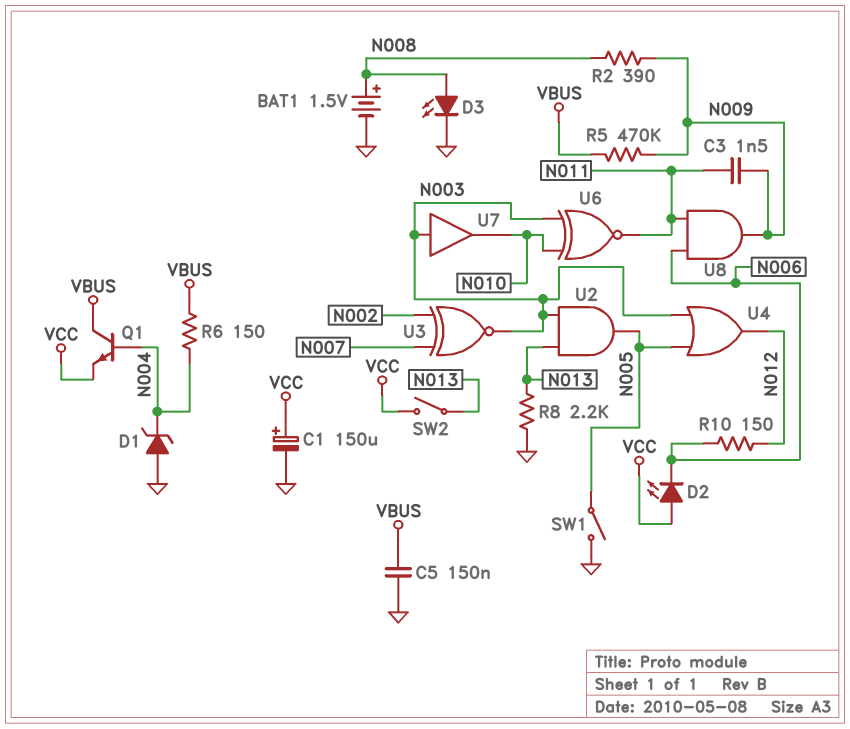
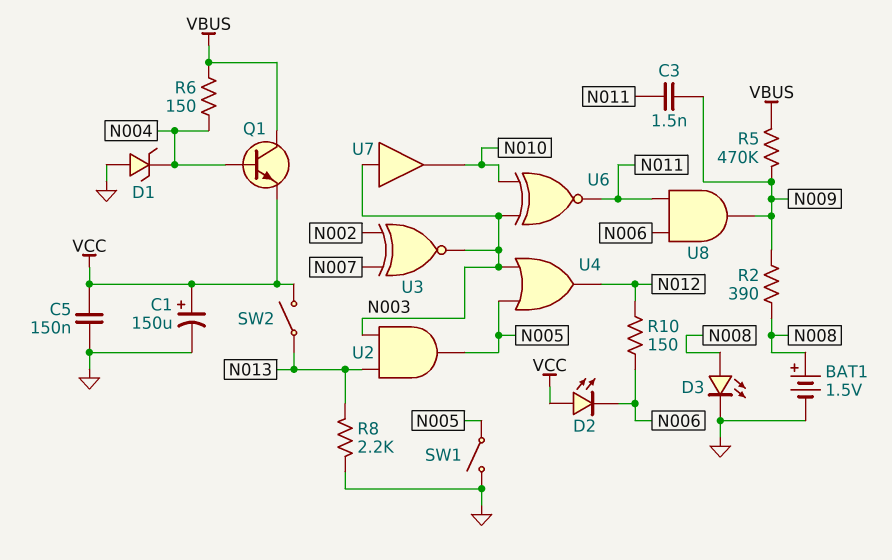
C5: 150nF (GND, VBUS) -> 150nF (GND, VCC)

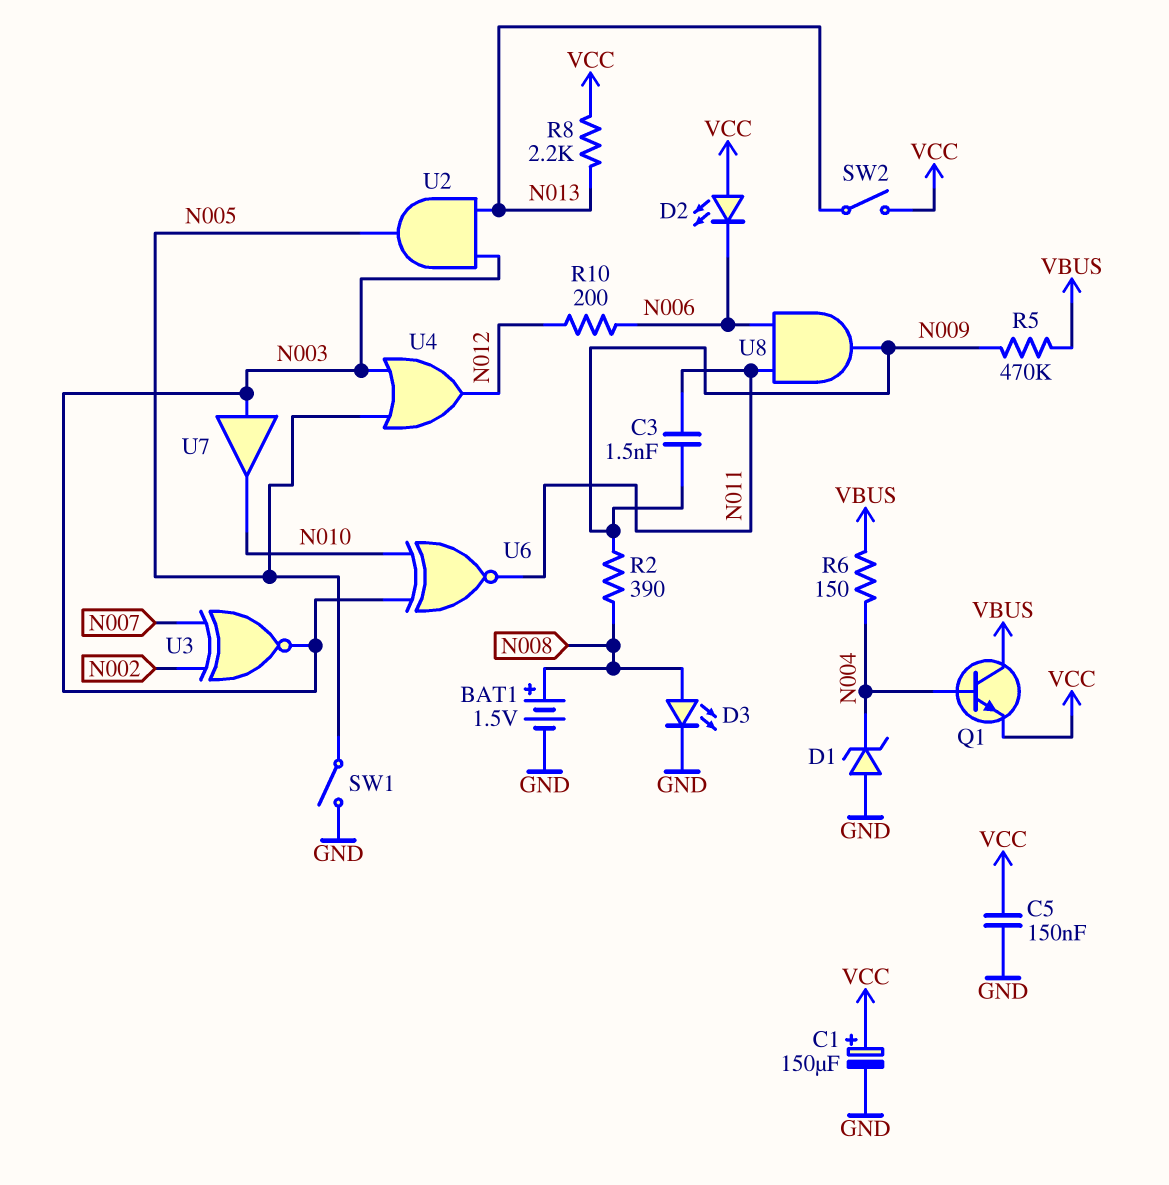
R8: 2.2k (GND, N013) -> 2.2k (N013, VCC)
R10: 150 (N006, N012) -> 200 (N006, N012)

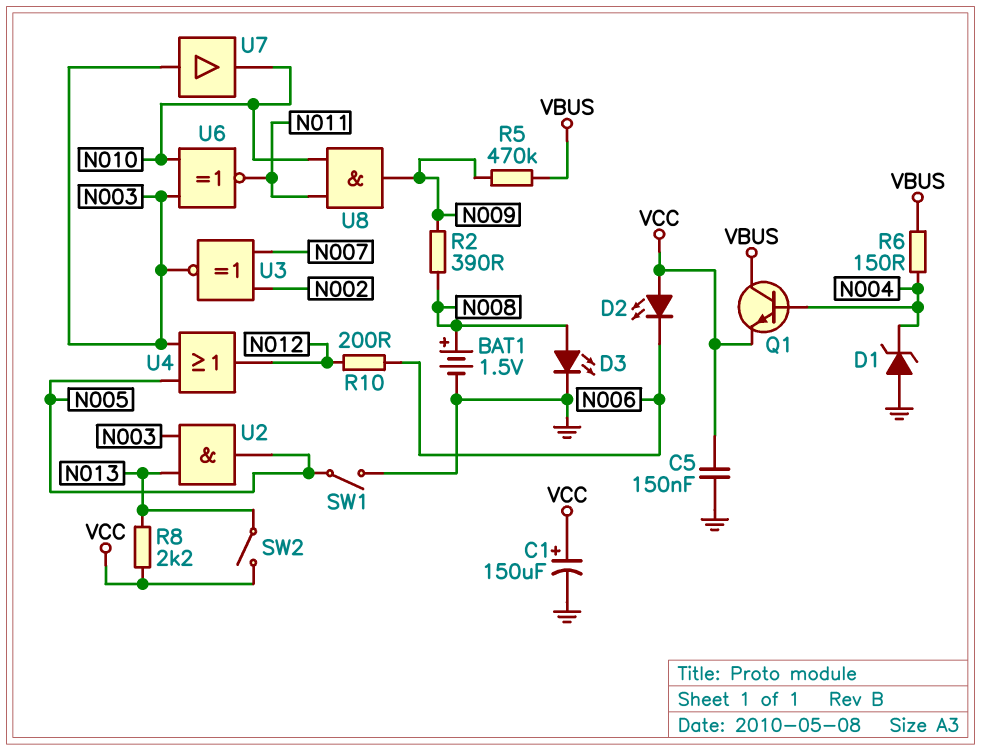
C3: 1.5nF (N009, N011) -> none
U8: AND (in N006, in N011, out N009) -> AND (in N010, in N011, out N009)

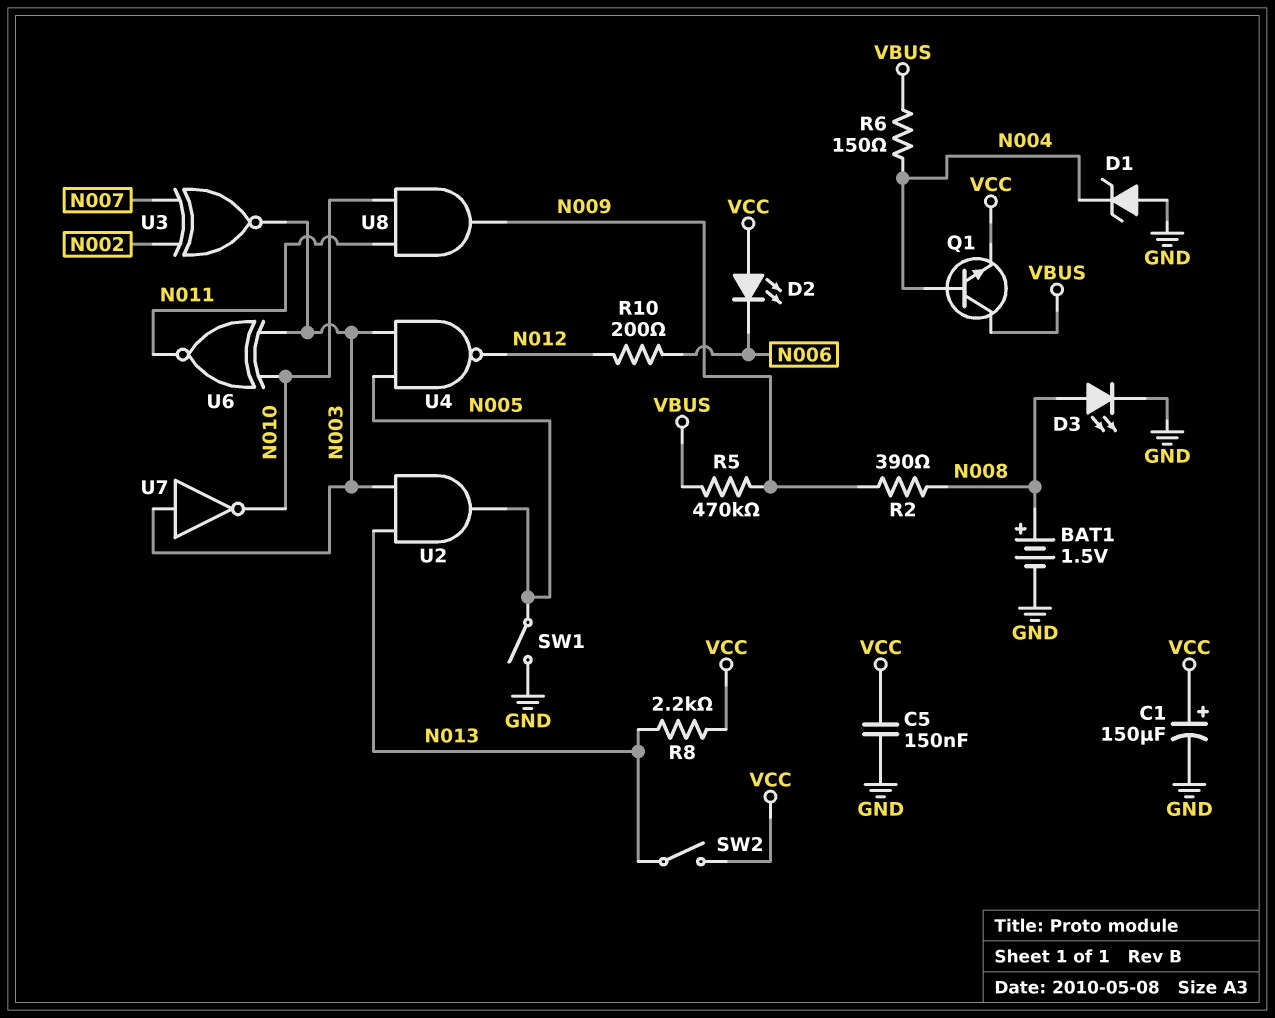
U4: OR (in N003, in N005, out N012) -> NAND (in N003, in N005, out N012)
U7: buffer (in N003, out N010) -> NOT (in N003, out N010)

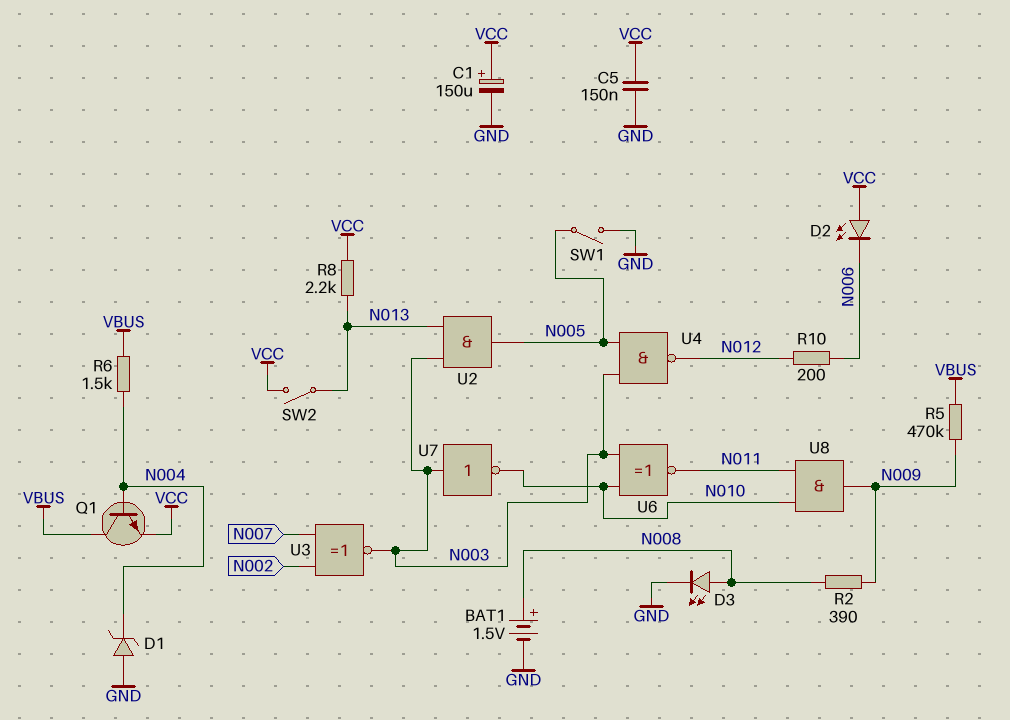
R6: 150 (N004, VBUS) -> 1.5k (N004, VBUS)

